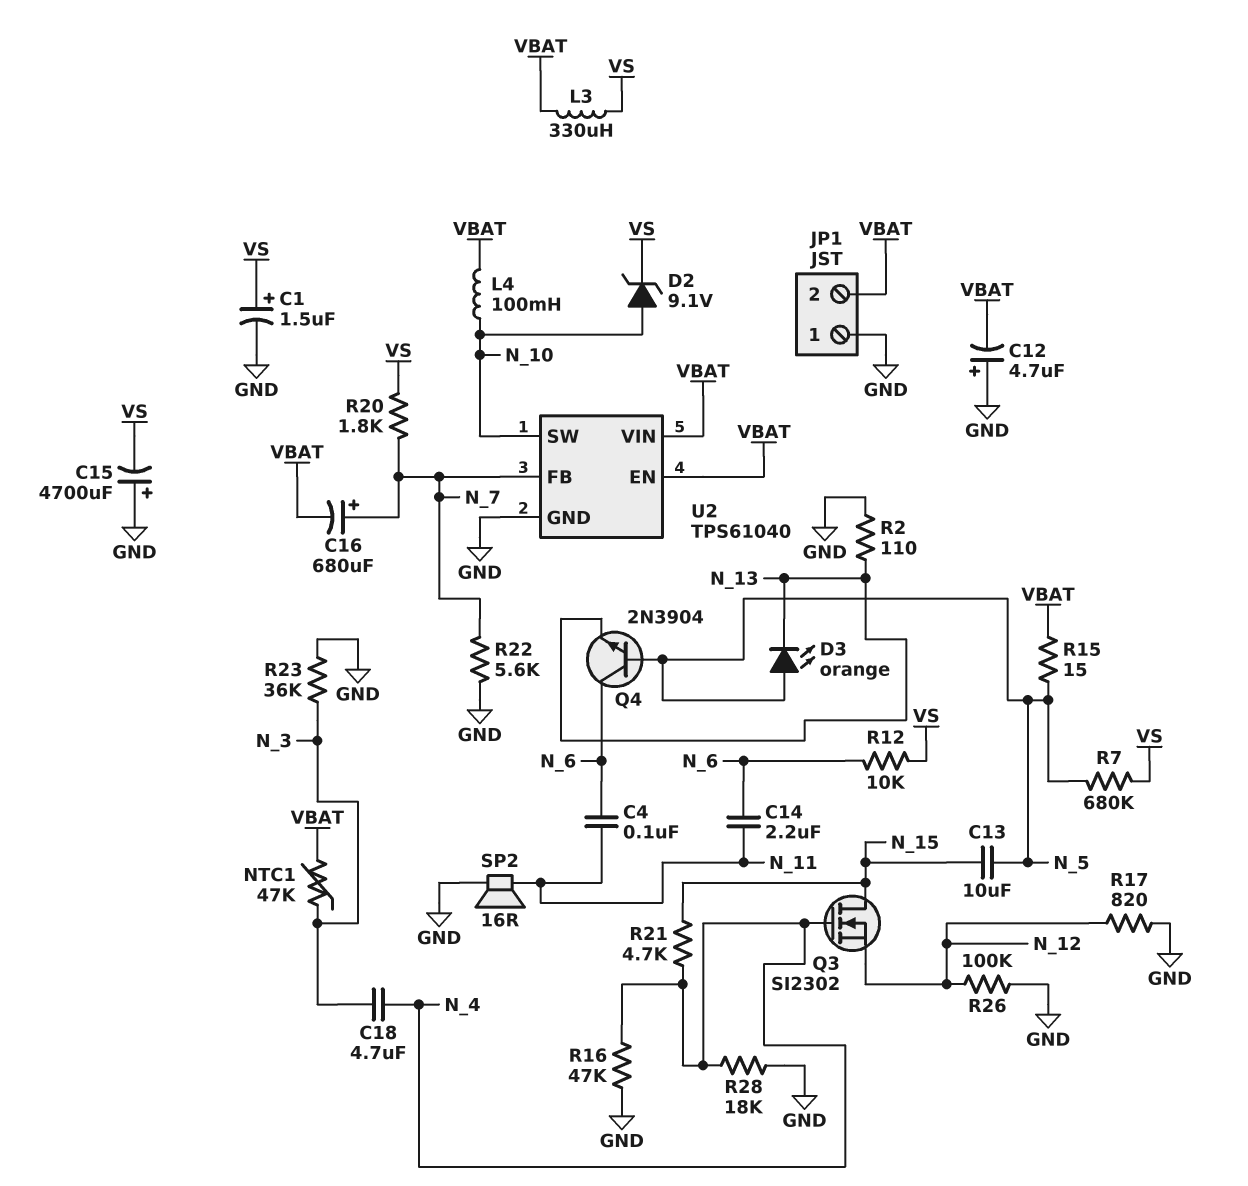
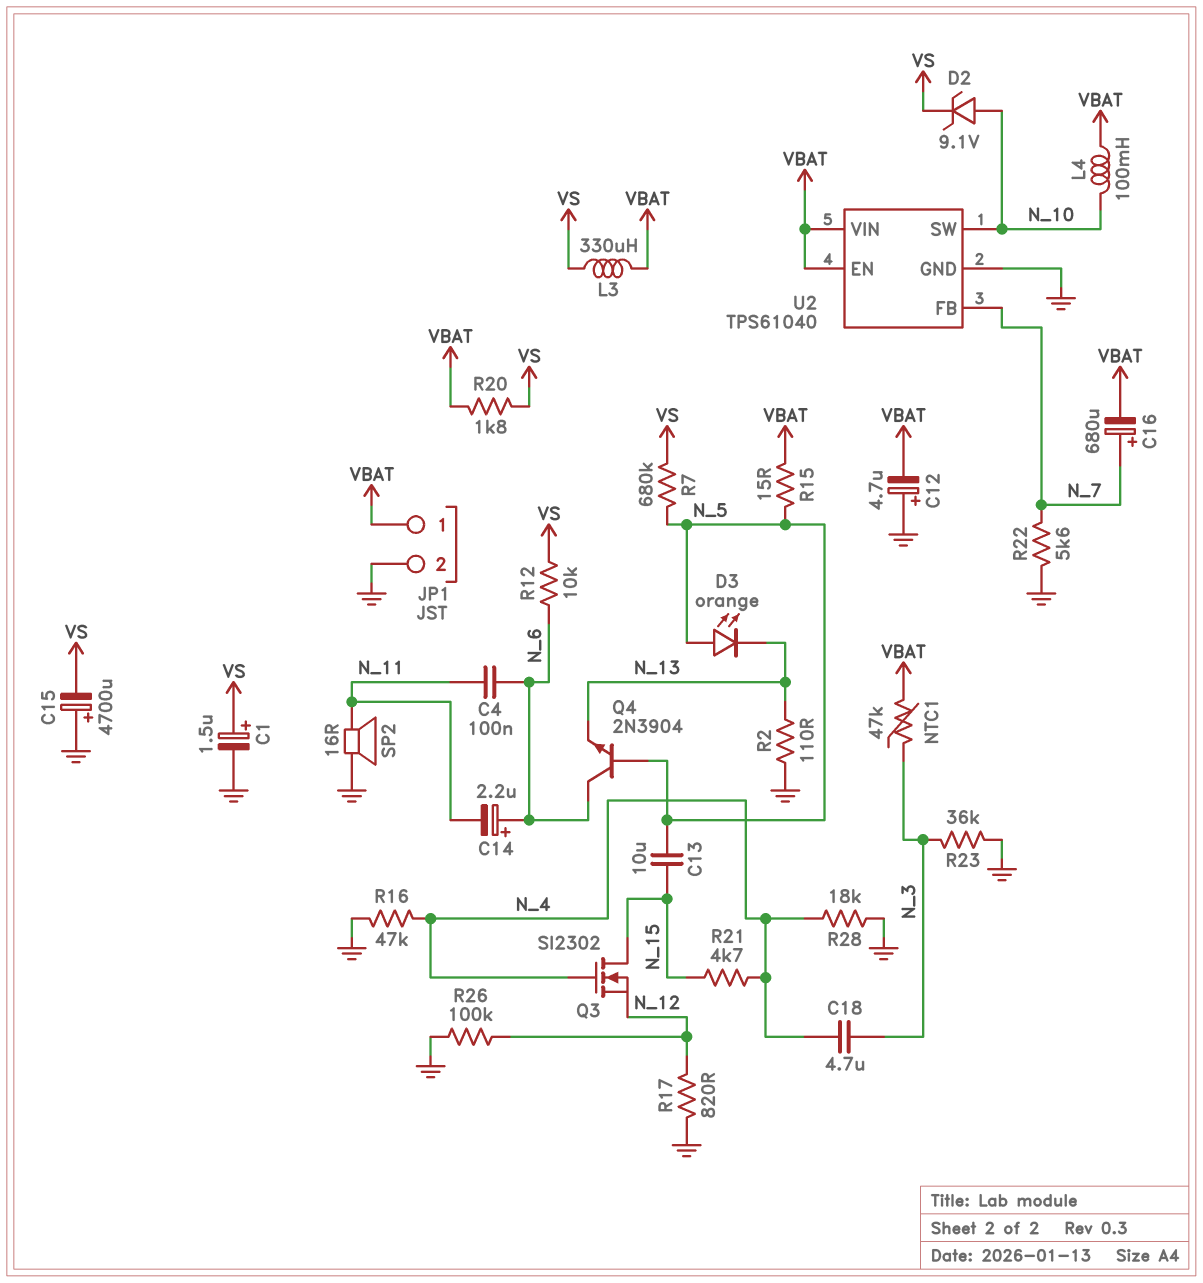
C14: 2.2uF (N_6, N_11) -> 2.2uF (plus N_6, minus N_11)
JP1 pin 1: GND -> VBAT
JP1 pin 2: VBAT -> GND
R20: 1.8k (N_7, VS) -> 1.8k (VBAT, VS)

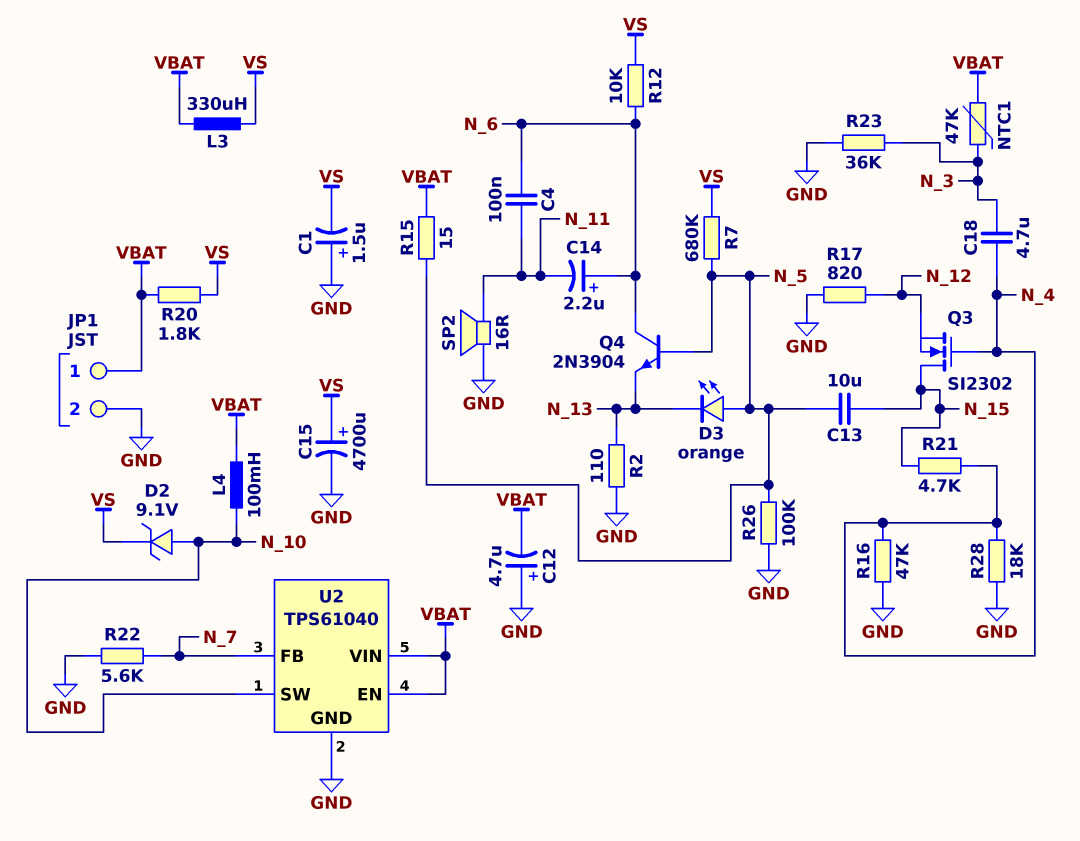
C1: 1.5uF (plus VS, minus GND) -> 1.5uF (plus GND, minus VS)
C15: 4700uF (plus GND, minus VS) -> 4700uF (plus VS, minus GND)
C16: 680uF (plus N_7, minus VBAT) -> none
R26: 100k (GND, N_12) -> 100k (GND, N_5)

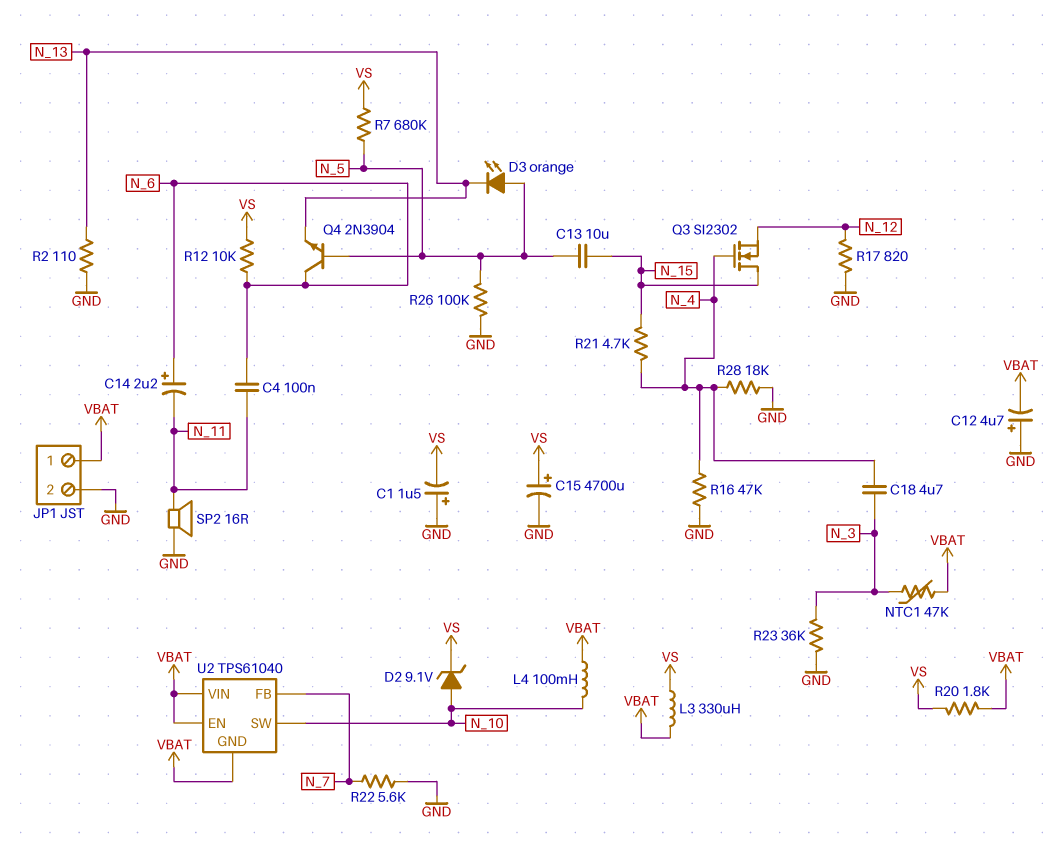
R15: 15 (N_5, VBAT) -> none
U2 pin GND: GND -> VBAT

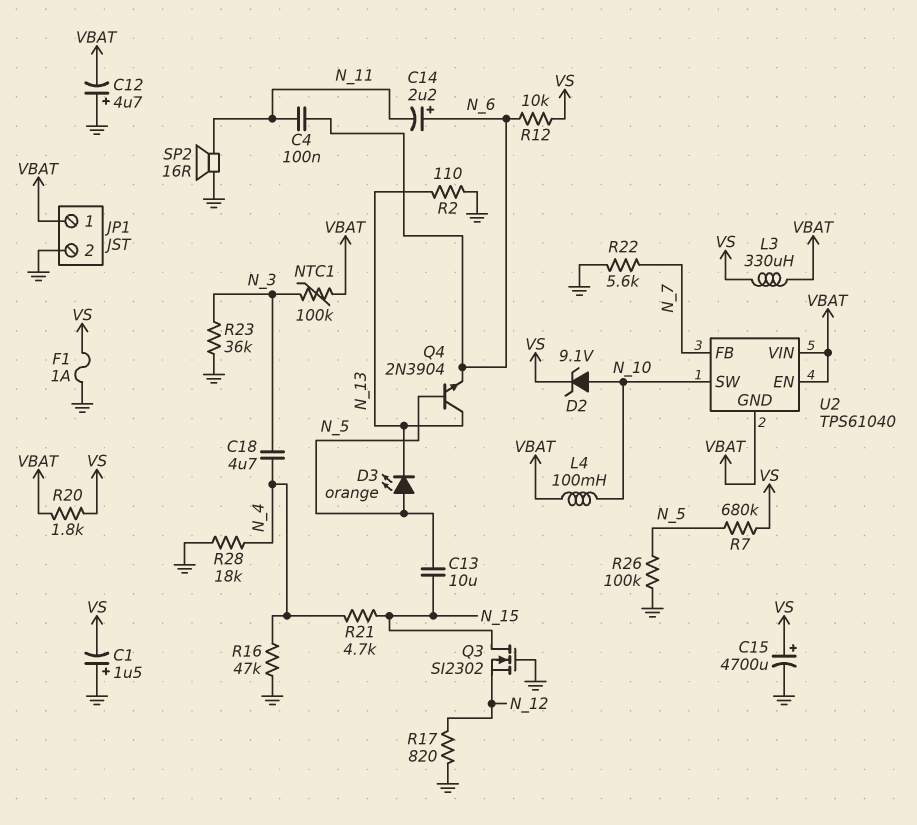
F1: none -> 1A (GND, VS)
NTC1: 47k (N_3, VBAT) -> 100k (N_3, VBAT)
Q3: NMOS SI2302 (G N_4, D N_15, S N_12) -> NMOS SI2302 (G GND, D N_15, S N_12)
Q4: NPN 2N3904 (B N_5, C N_6, E N_13) -> NPN 2N3904 (B N_5, C N_13, E N_6)

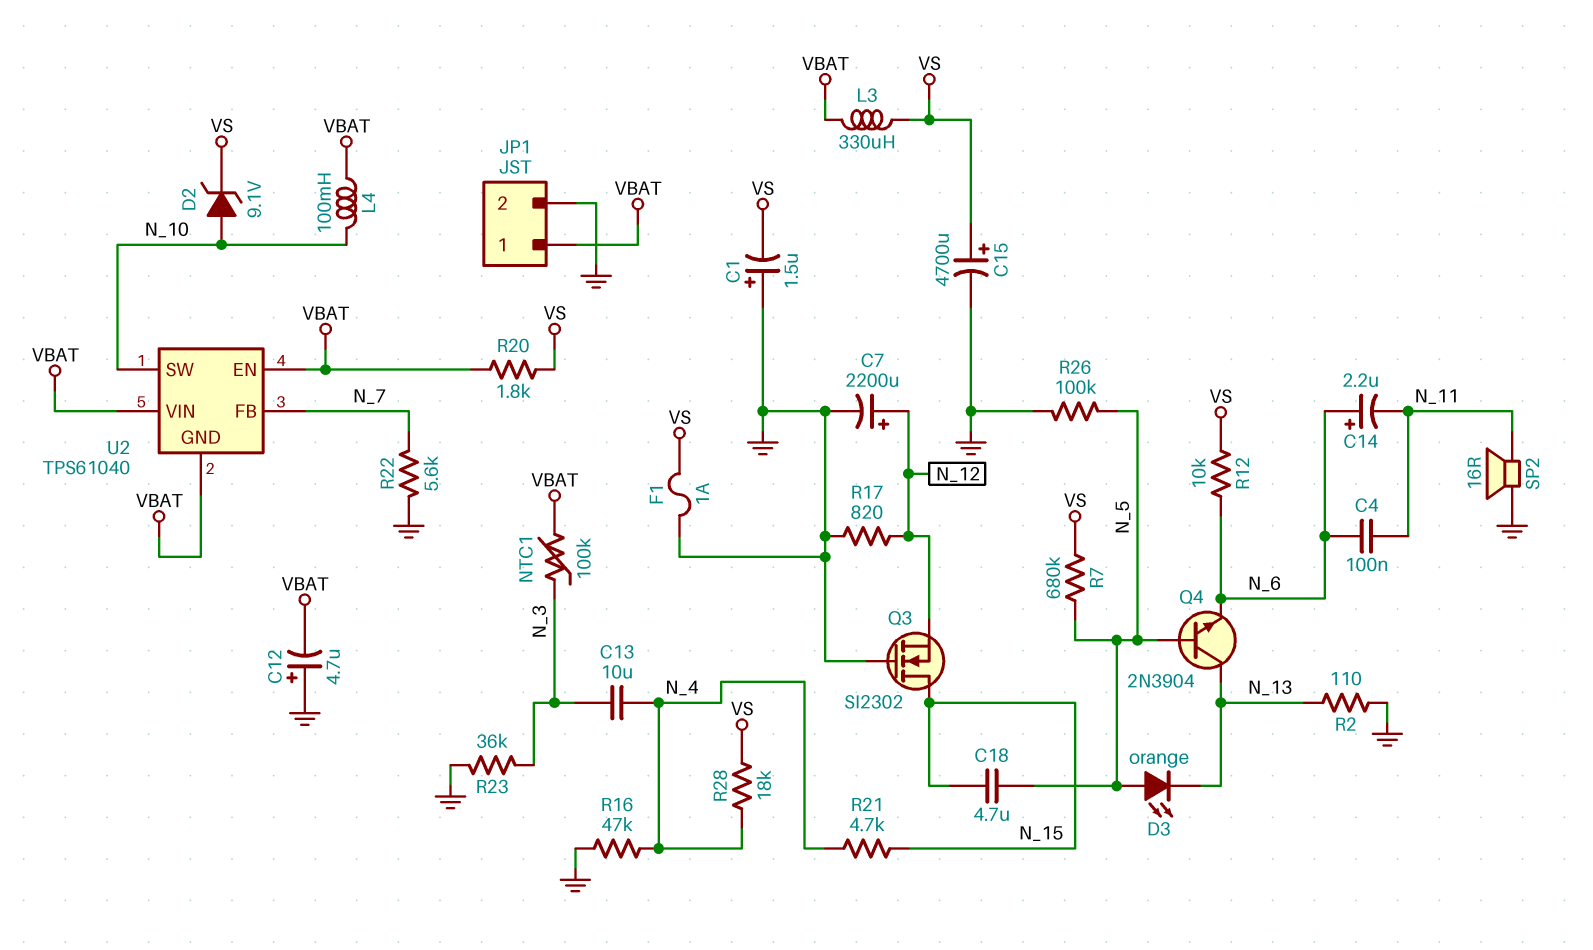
C7: none -> 2200uF (plus N_12, minus GND)
C13: 10uF (N_5, N_15) -> 10uF (N_3, N_4)
C18: 4.7uF (N_3, N_4) -> 4.7uF (N_5, N_15)
R28: 18k (GND, N_4) -> 18k (N_4, VS)

